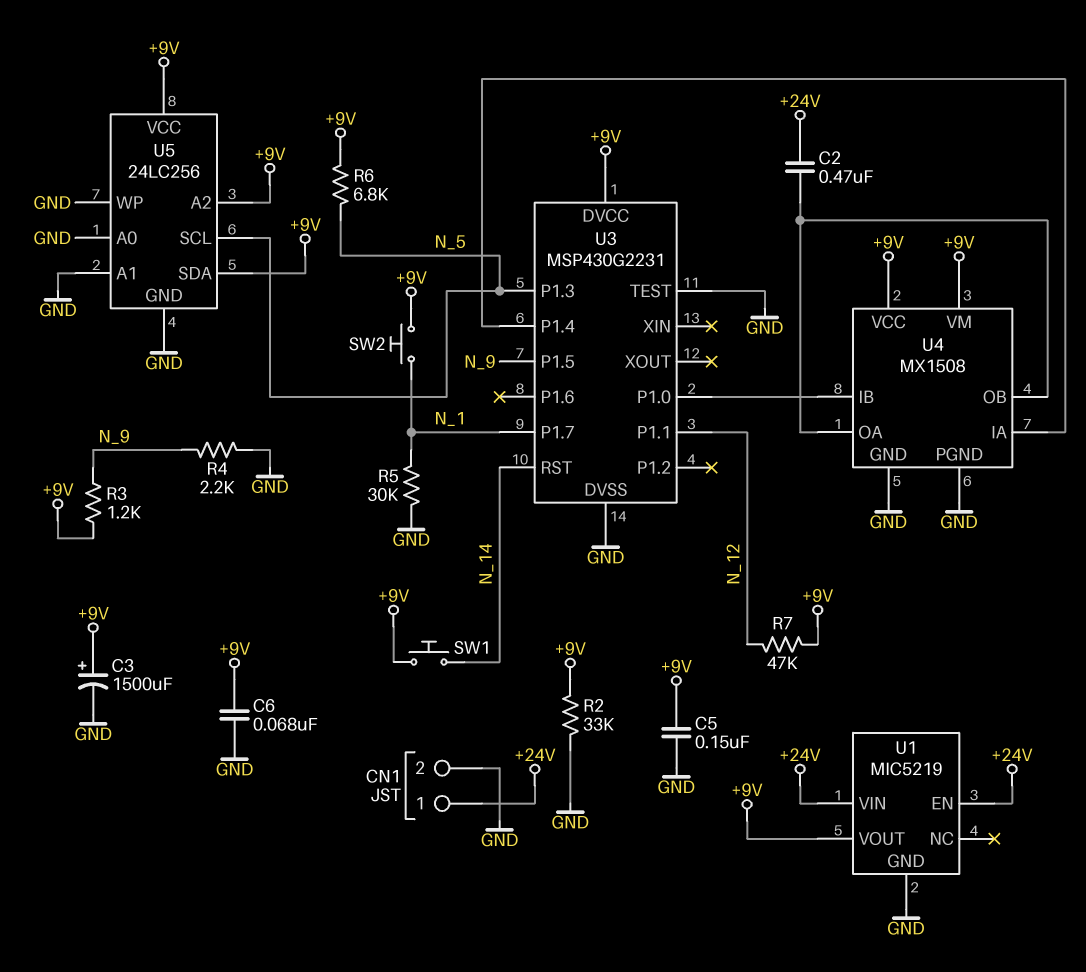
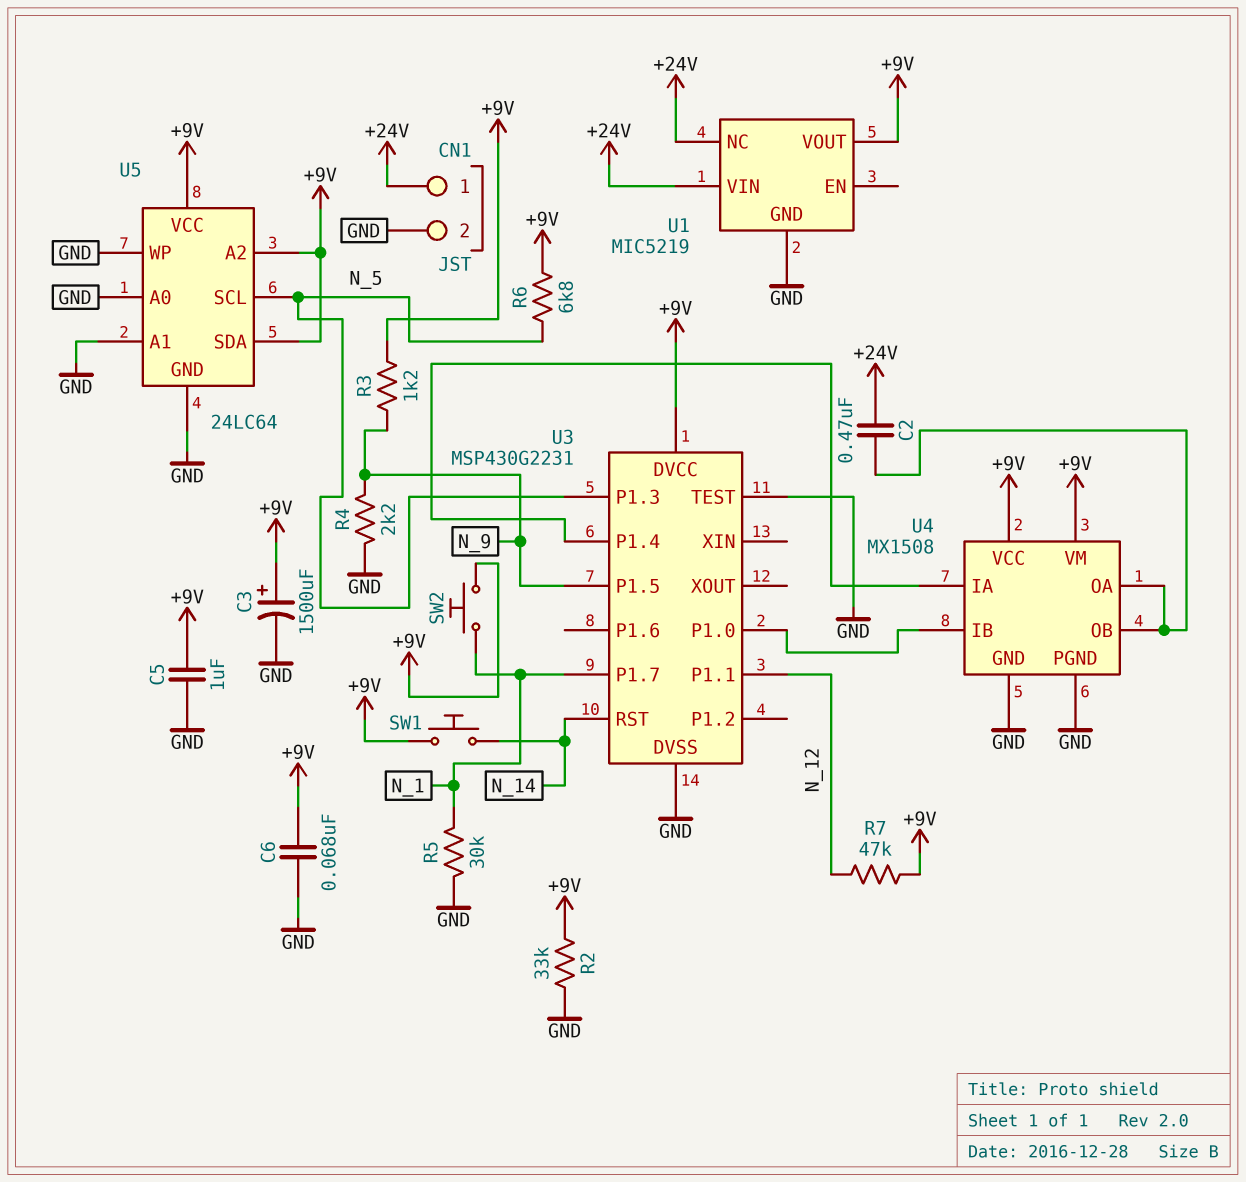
C5: 150nF (+9V, GND) -> 1uF (+9V, GND)
U1 pin EN: +24V -> none
U1 pin NC: none -> +24V
U5: 24LC256 -> 24LC64

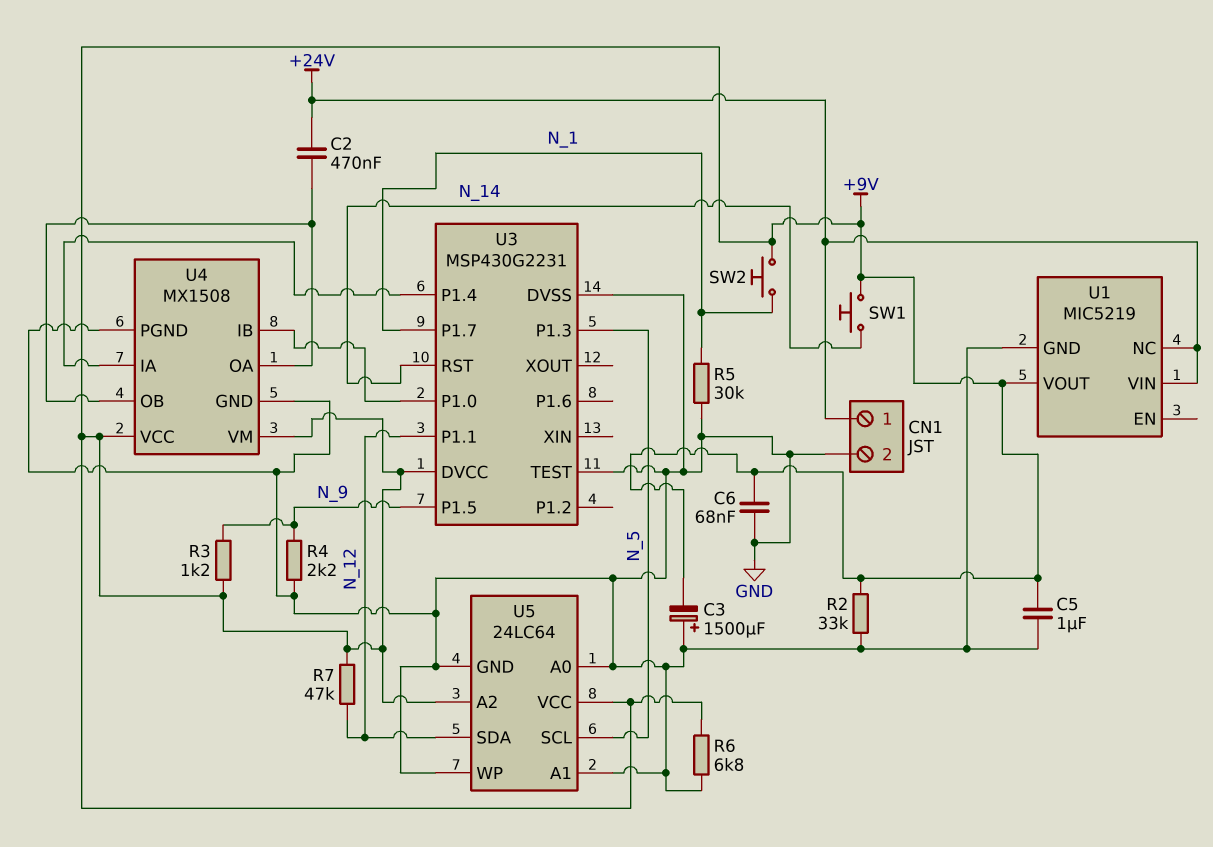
C3: 1500uF (plus +9V, minus GND) -> 1500uF (plus GND, minus +9V)
R6: 6.8k (+9V, N_5) -> 6.8k (+9V, GND)
U5 pin SDA: +9V -> N_12

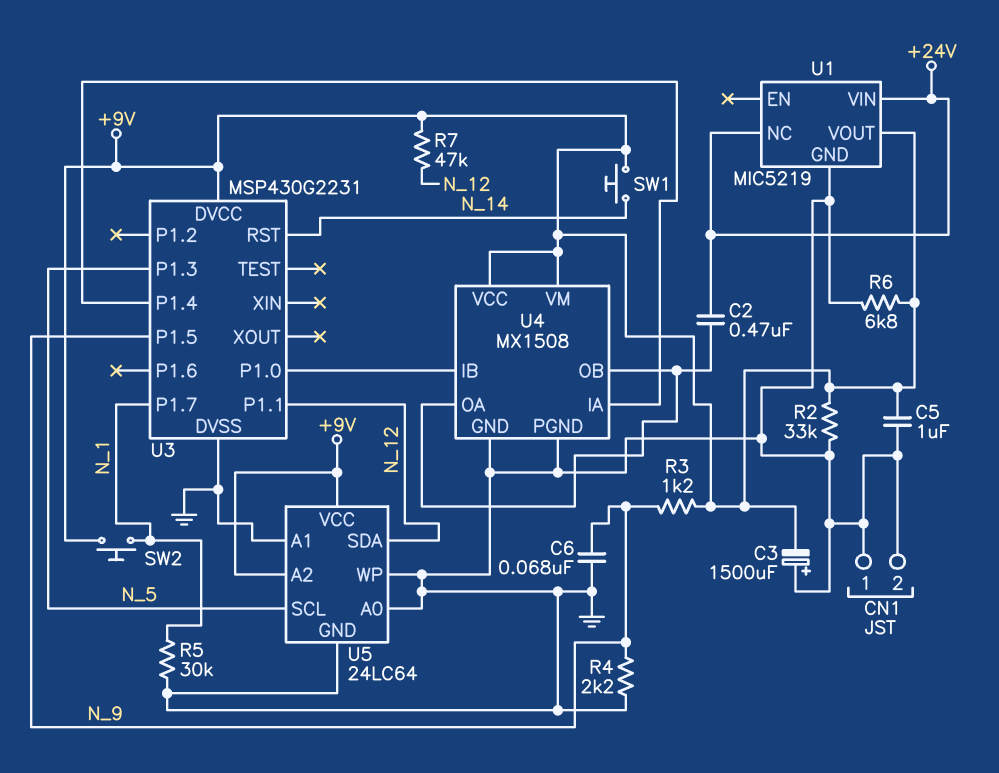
C6: 68nF (+9V, GND) -> 68nF (GND, N_9)
CN1 pin 1: +24V -> GND
U3 pin TEST: GND -> none

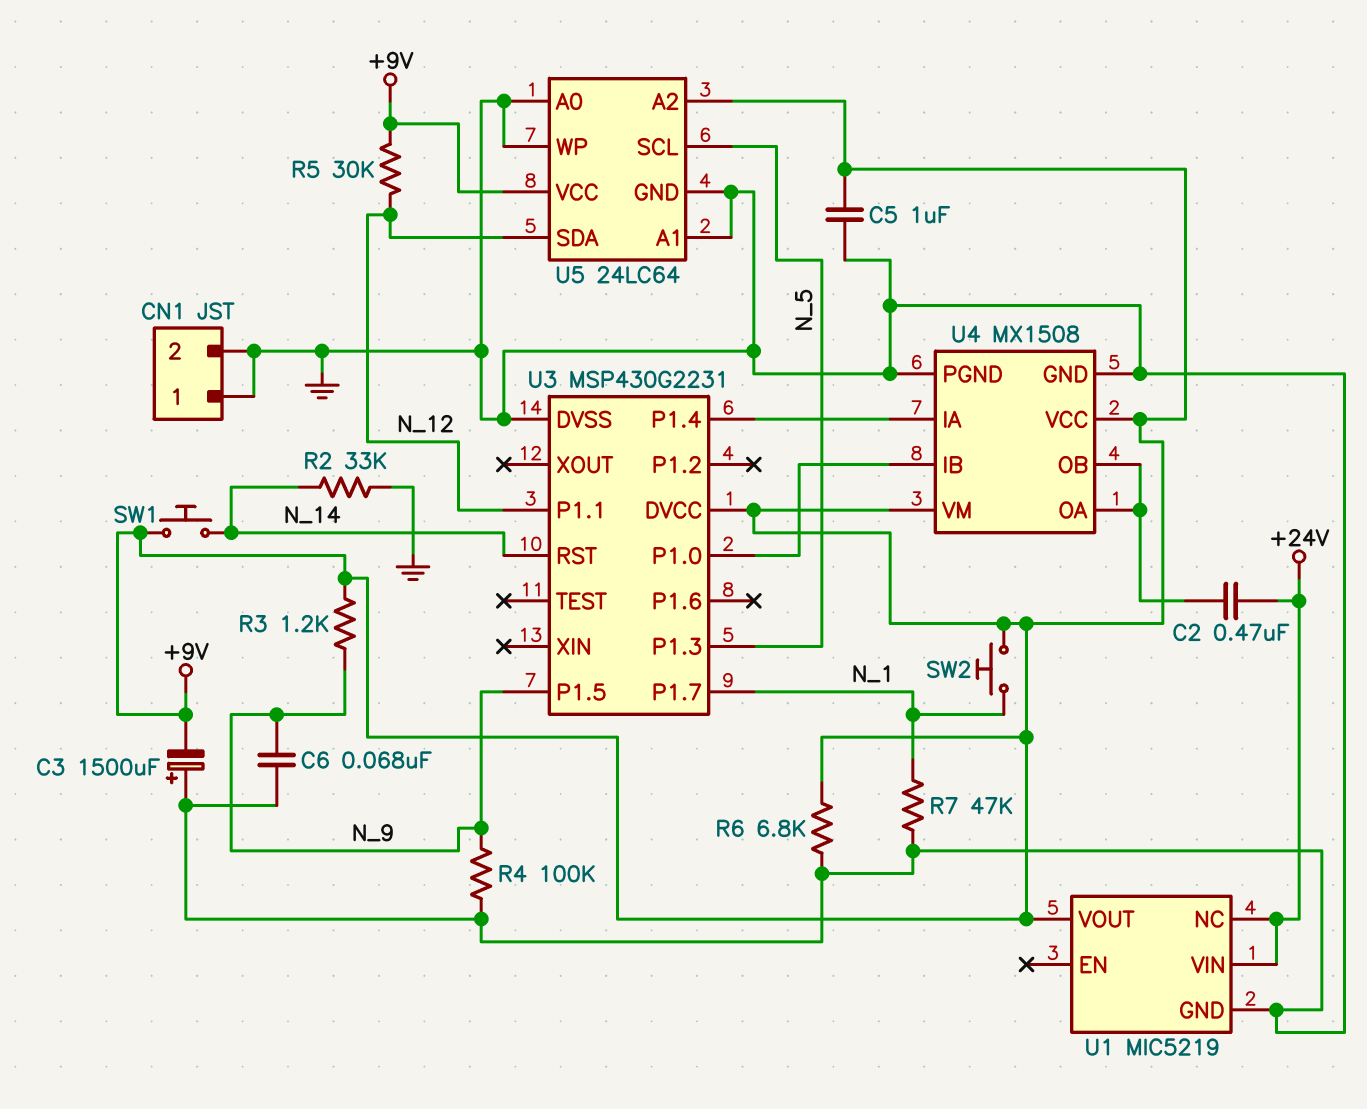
R2: 33k (+9V, GND) -> 33k (GND, N_14)
R4: 2.2k (GND, N_9) -> 100k (GND, N_9)
R5: 30k (GND, N_1) -> 30k (+9V, N_12)
R7: 47k (+9V, N_12) -> 47k (GND, N_1)

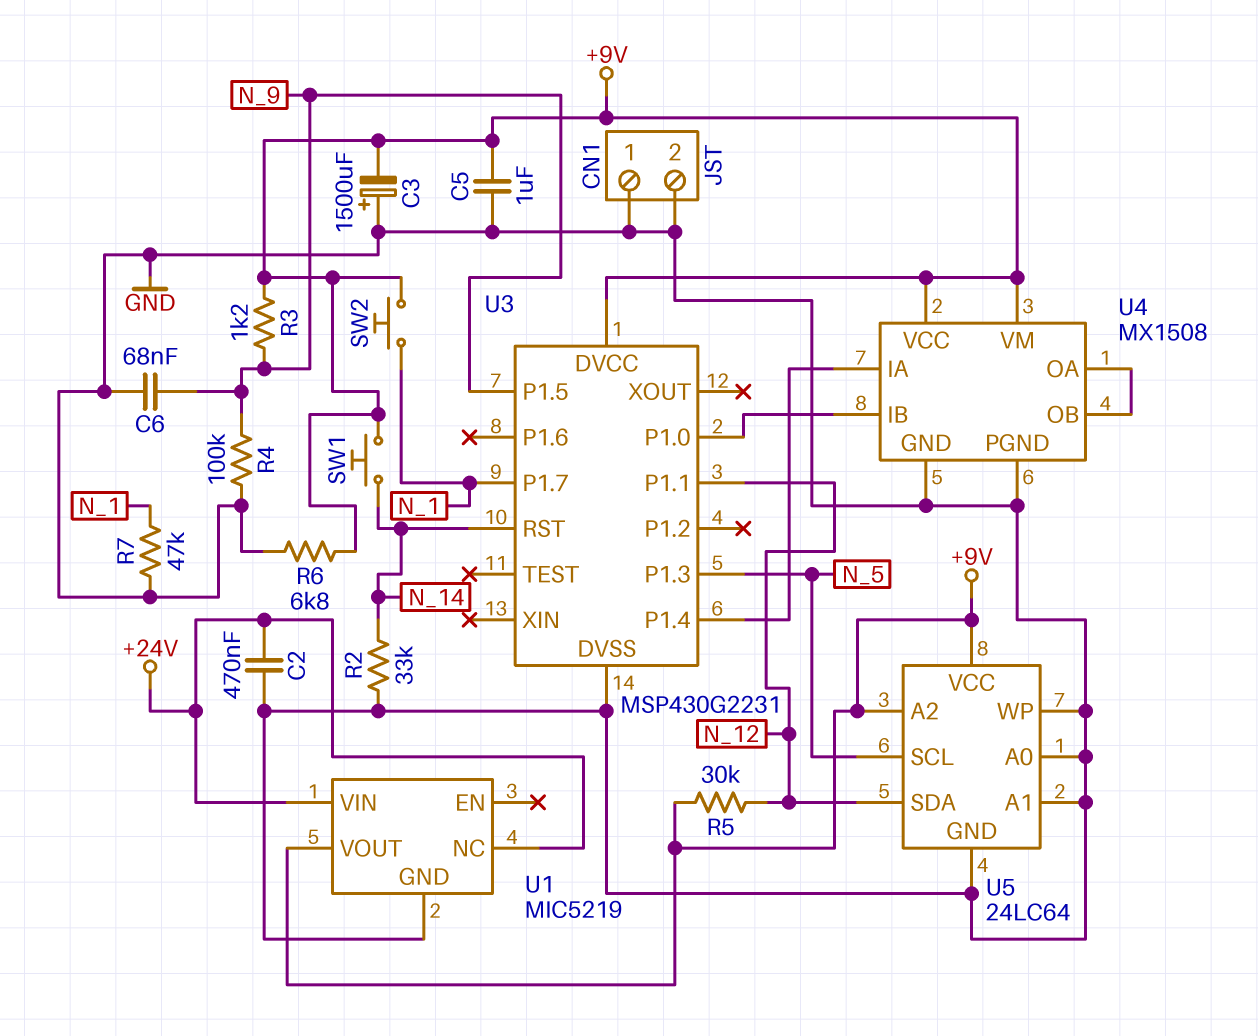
C2: 470nF (+24V, U4/OA) -> 470nF (+24V, GND)

